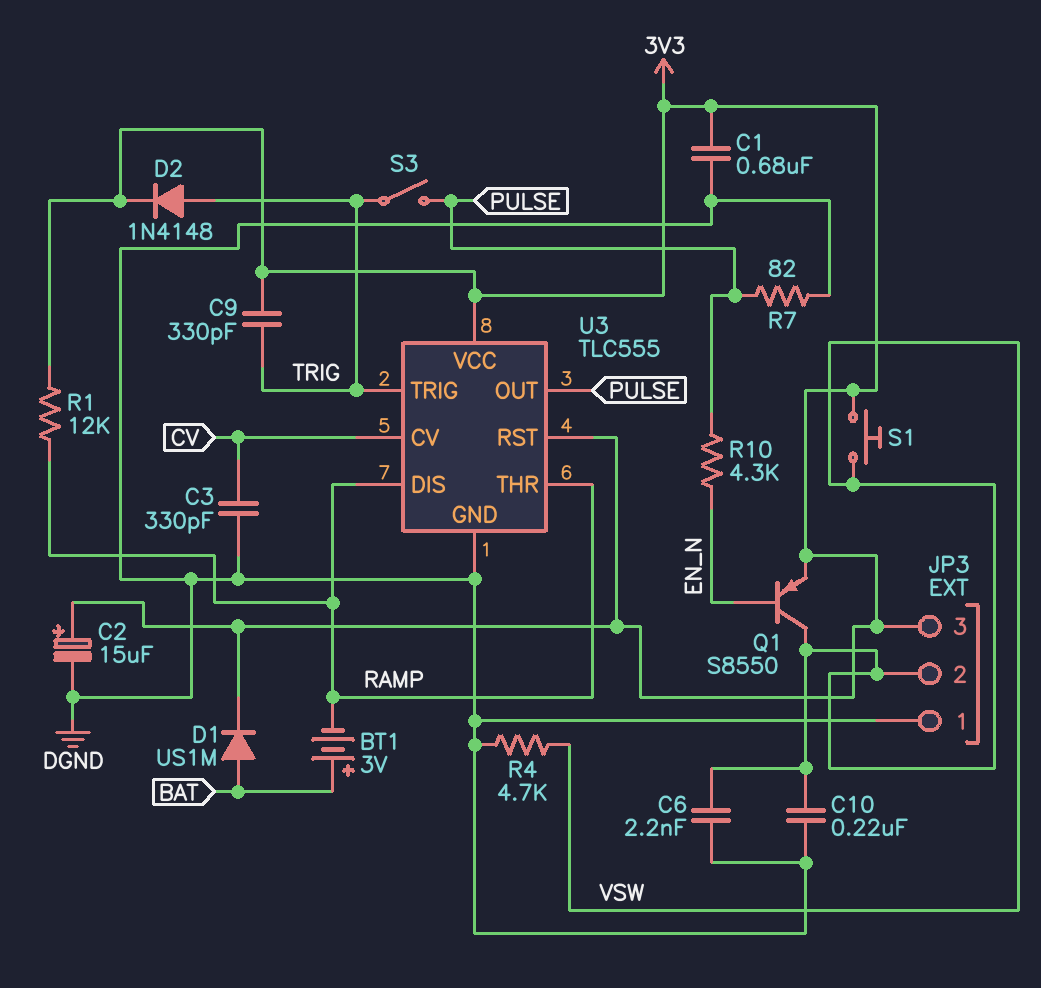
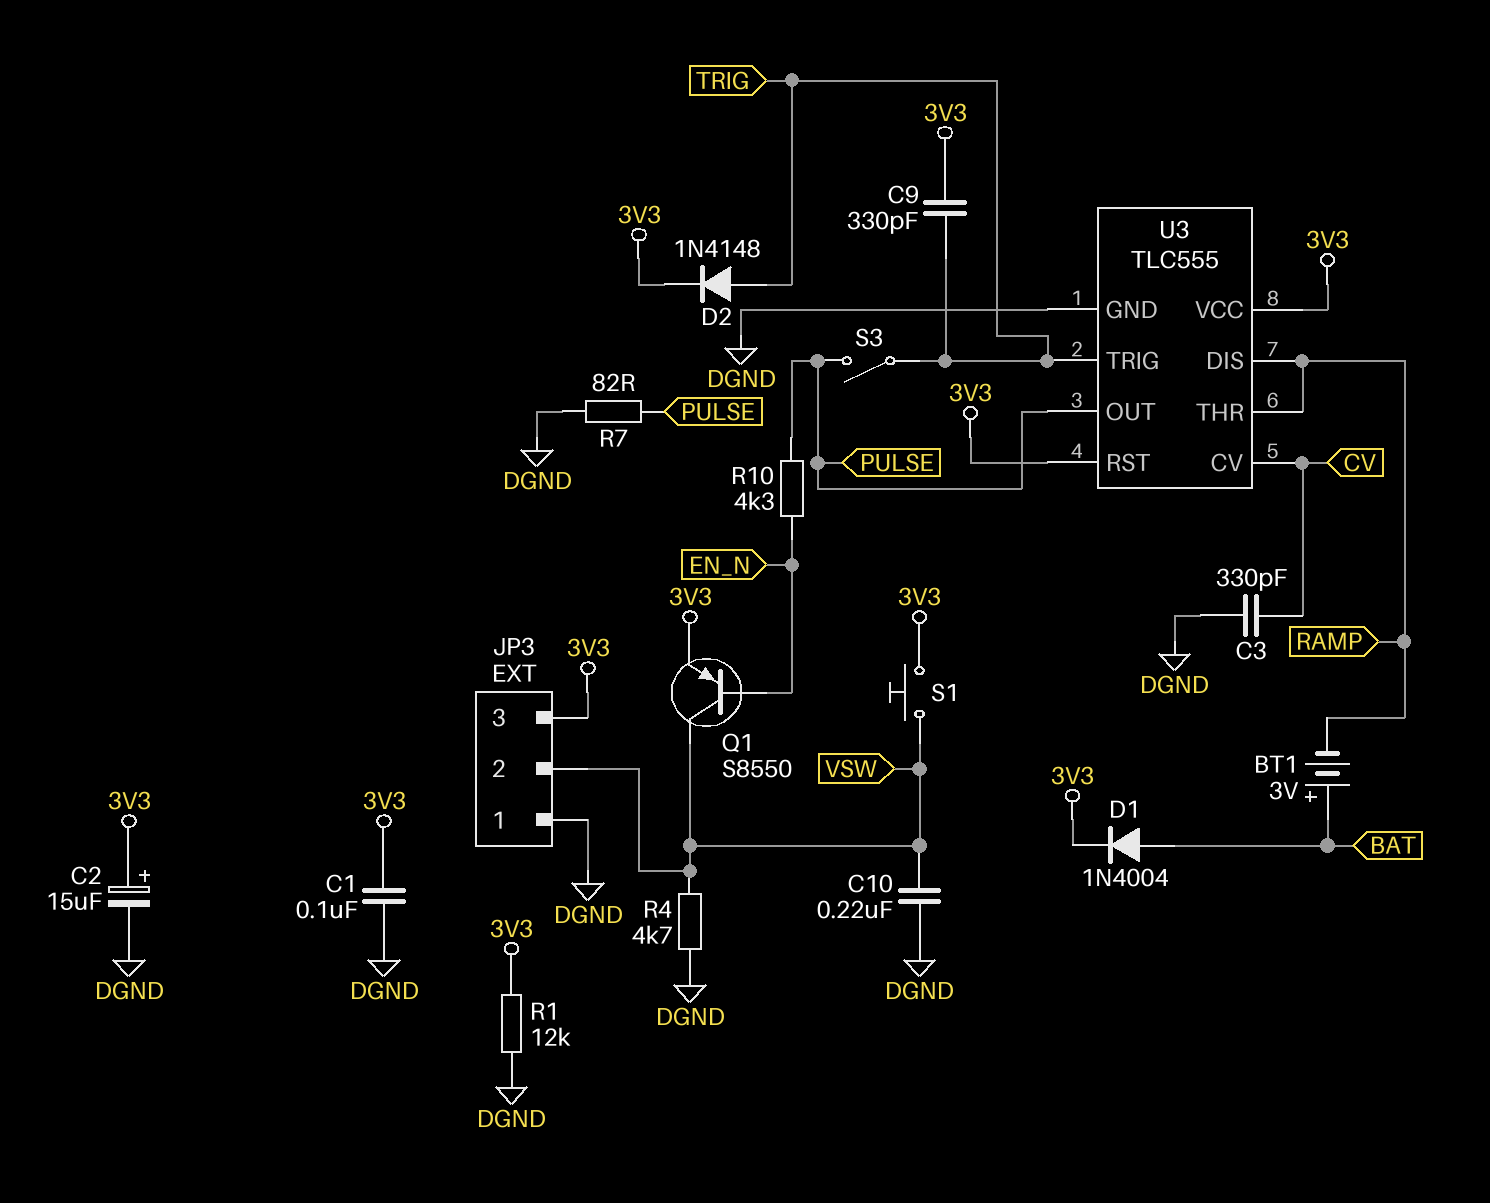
C1: 680nF (3V3, DGND) -> 100nF (3V3, DGND)
C6: 2.2nF (DGND, VSW) -> none
D1: diode US1M (A BAT, K 3V3) -> diode 1N4004 (A BAT, K 3V3)
R1: 12k (3V3, RAMP) -> 12k (3V3, DGND)

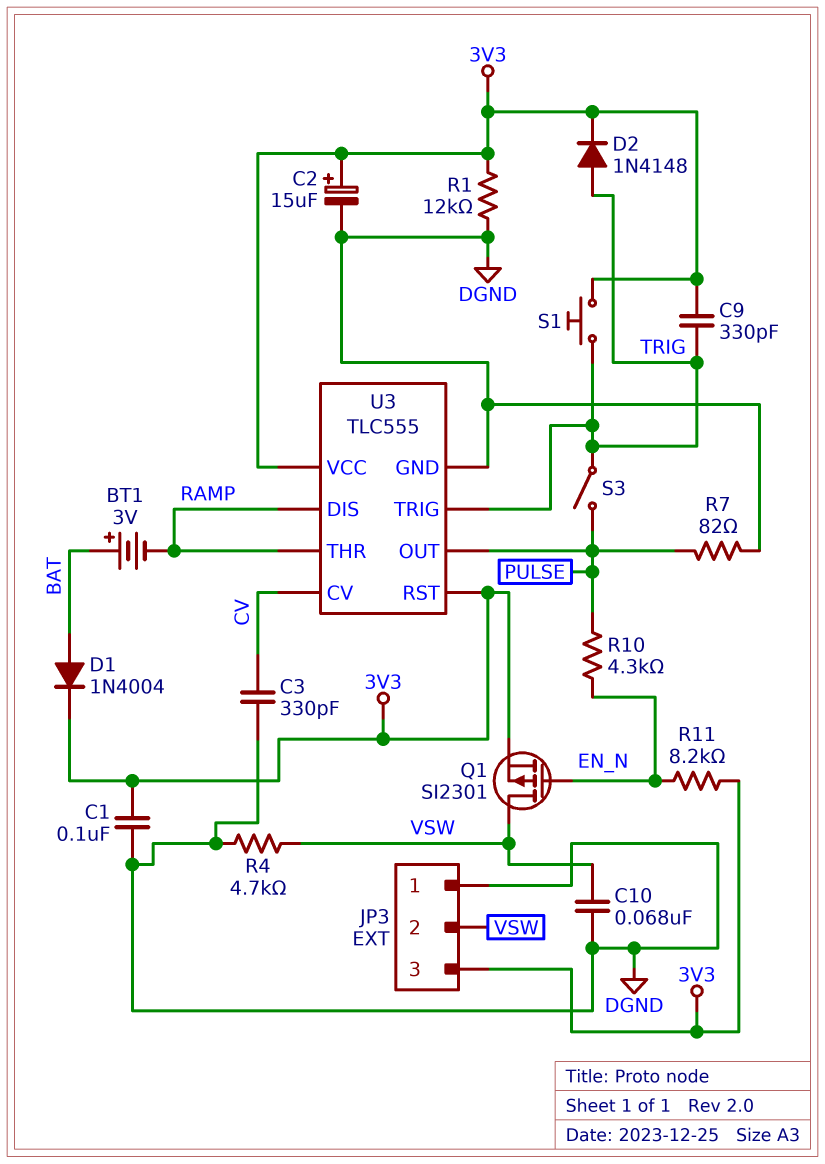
C10: 220nF (DGND, VSW) -> 68nF (DGND, VSW)
Q1: PNP S8550 (B EN_N, C VSW, E 3V3) -> PMOS SI2301 (G EN_N, D VSW, S 3V3)
R11: none -> 8.2k (3V3, EN_N)
S1: button (3V3, VSW) -> button (3V3, TRIG)

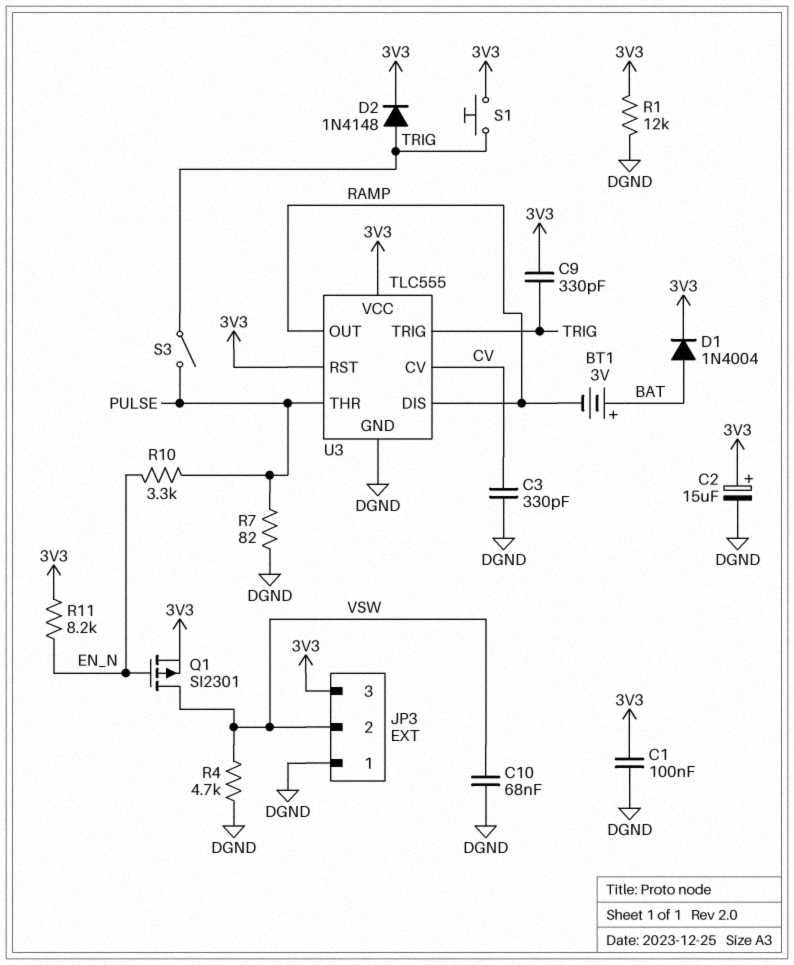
R10: 4.3k (EN_N, PULSE) -> 3.3k (EN_N, PULSE)
U3 pin OUT: PULSE -> RAMP
U3 pin THR: RAMP -> PULSE

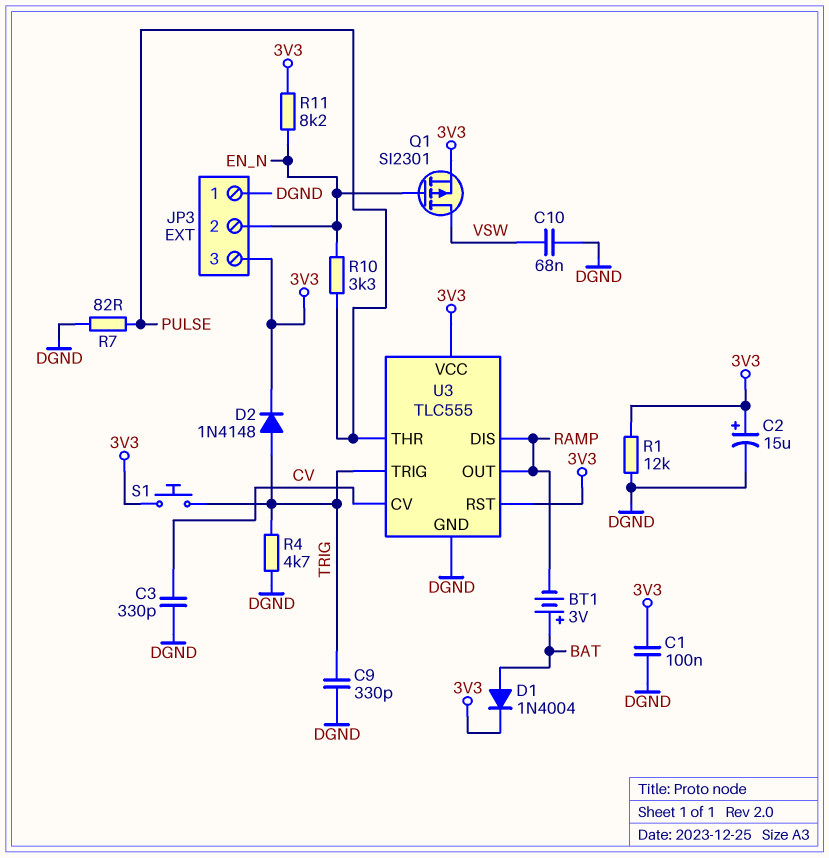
C9: 330pF (3V3, TRIG) -> 330pF (DGND, TRIG)
JP3 pin 2: VSW -> EN_N
R4: 4.7k (DGND, VSW) -> 4.7k (DGND, TRIG)
S3: switch (PULSE, TRIG) -> none

